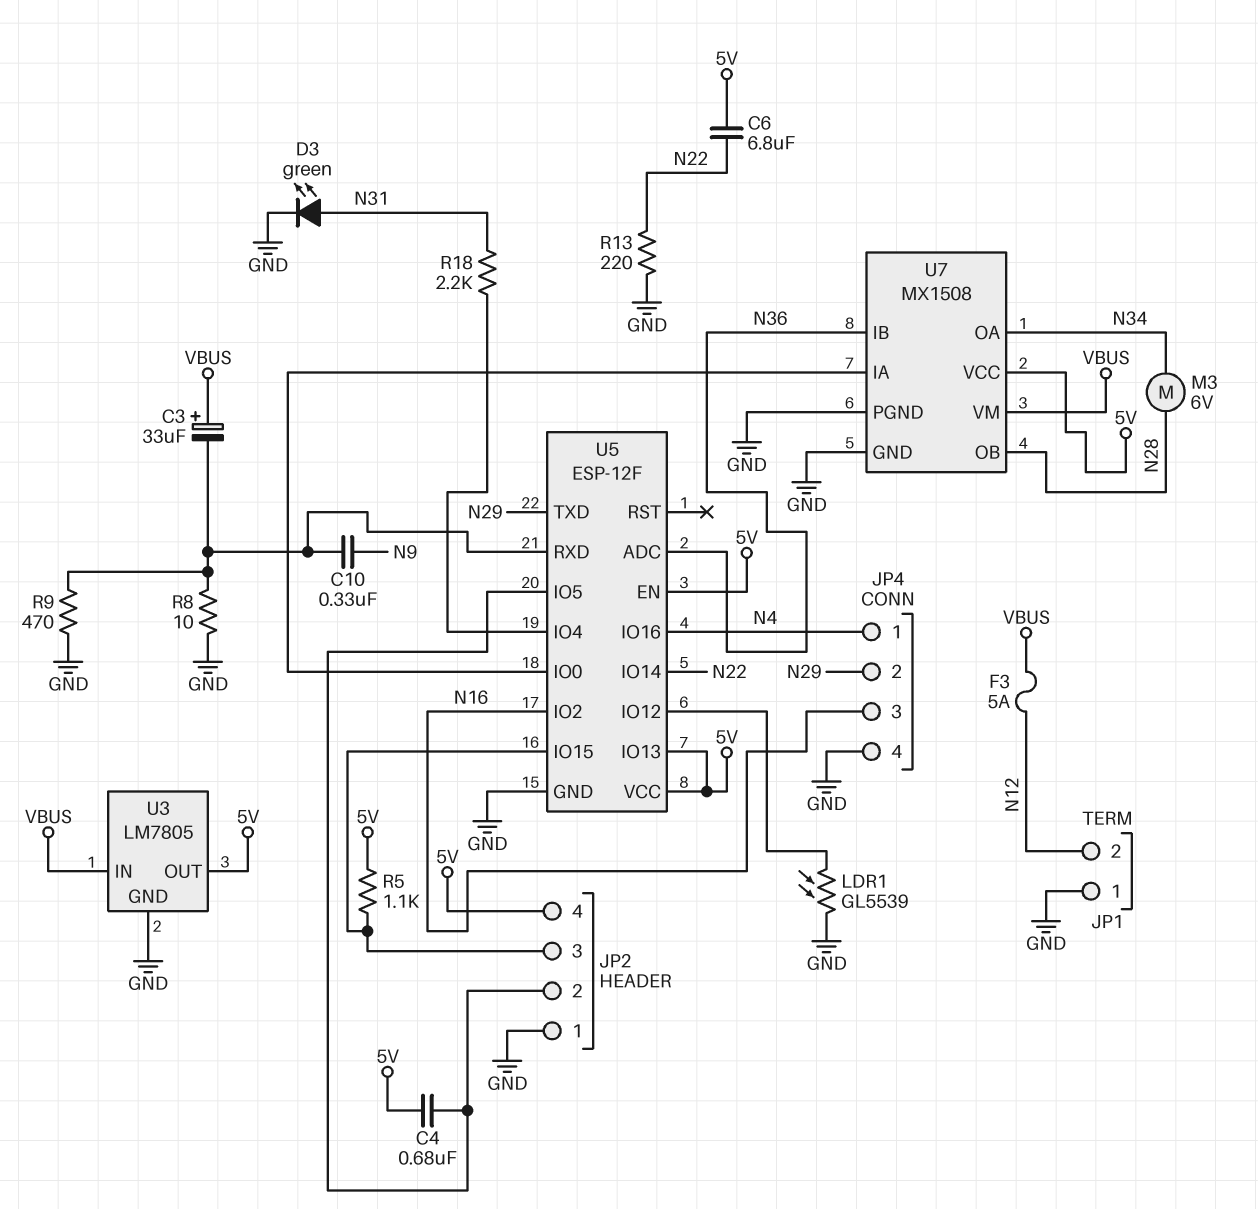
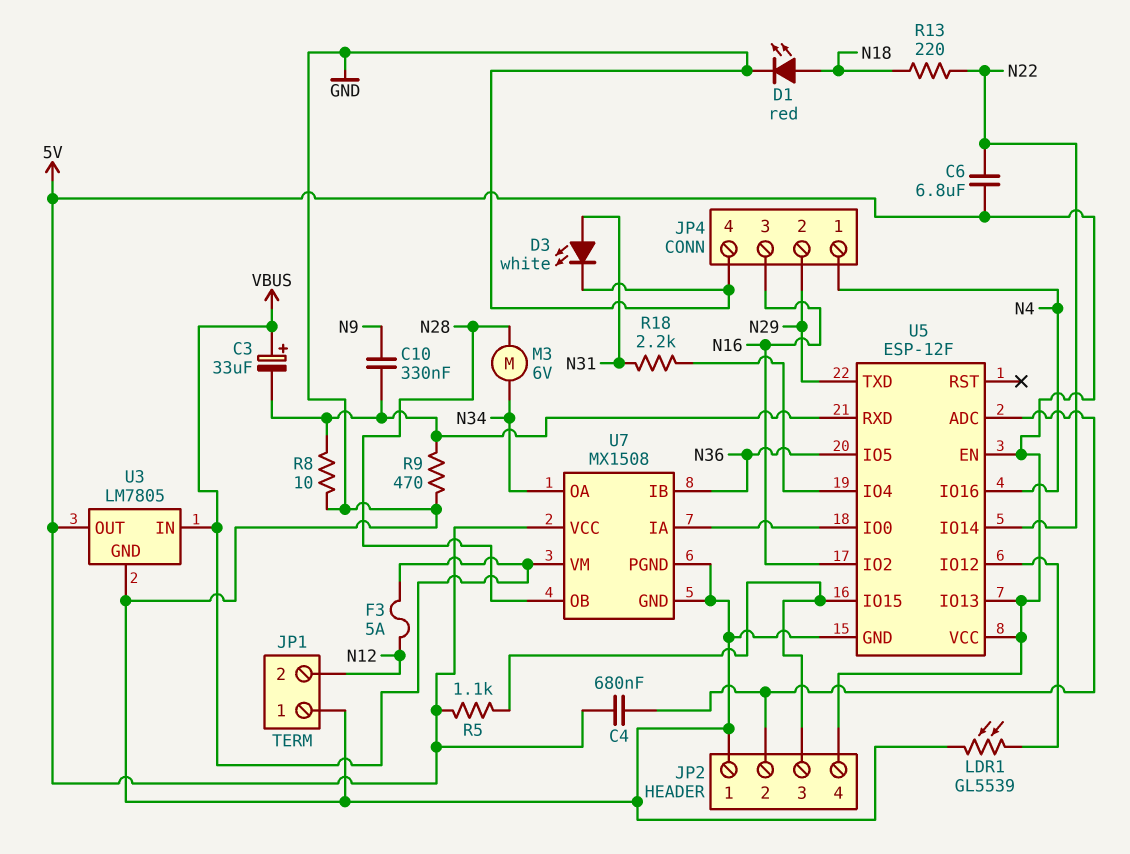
D1: none -> LED red (A N18, K GND)
D3: LED green (A N31, K GND) -> LED white (A N31, K GND)
R13: 220 (GND, N22) -> 220 (N18, N22)
U5 pin ADC: N36 -> JP2/2
U5 pin IO5: JP2/2 -> N36

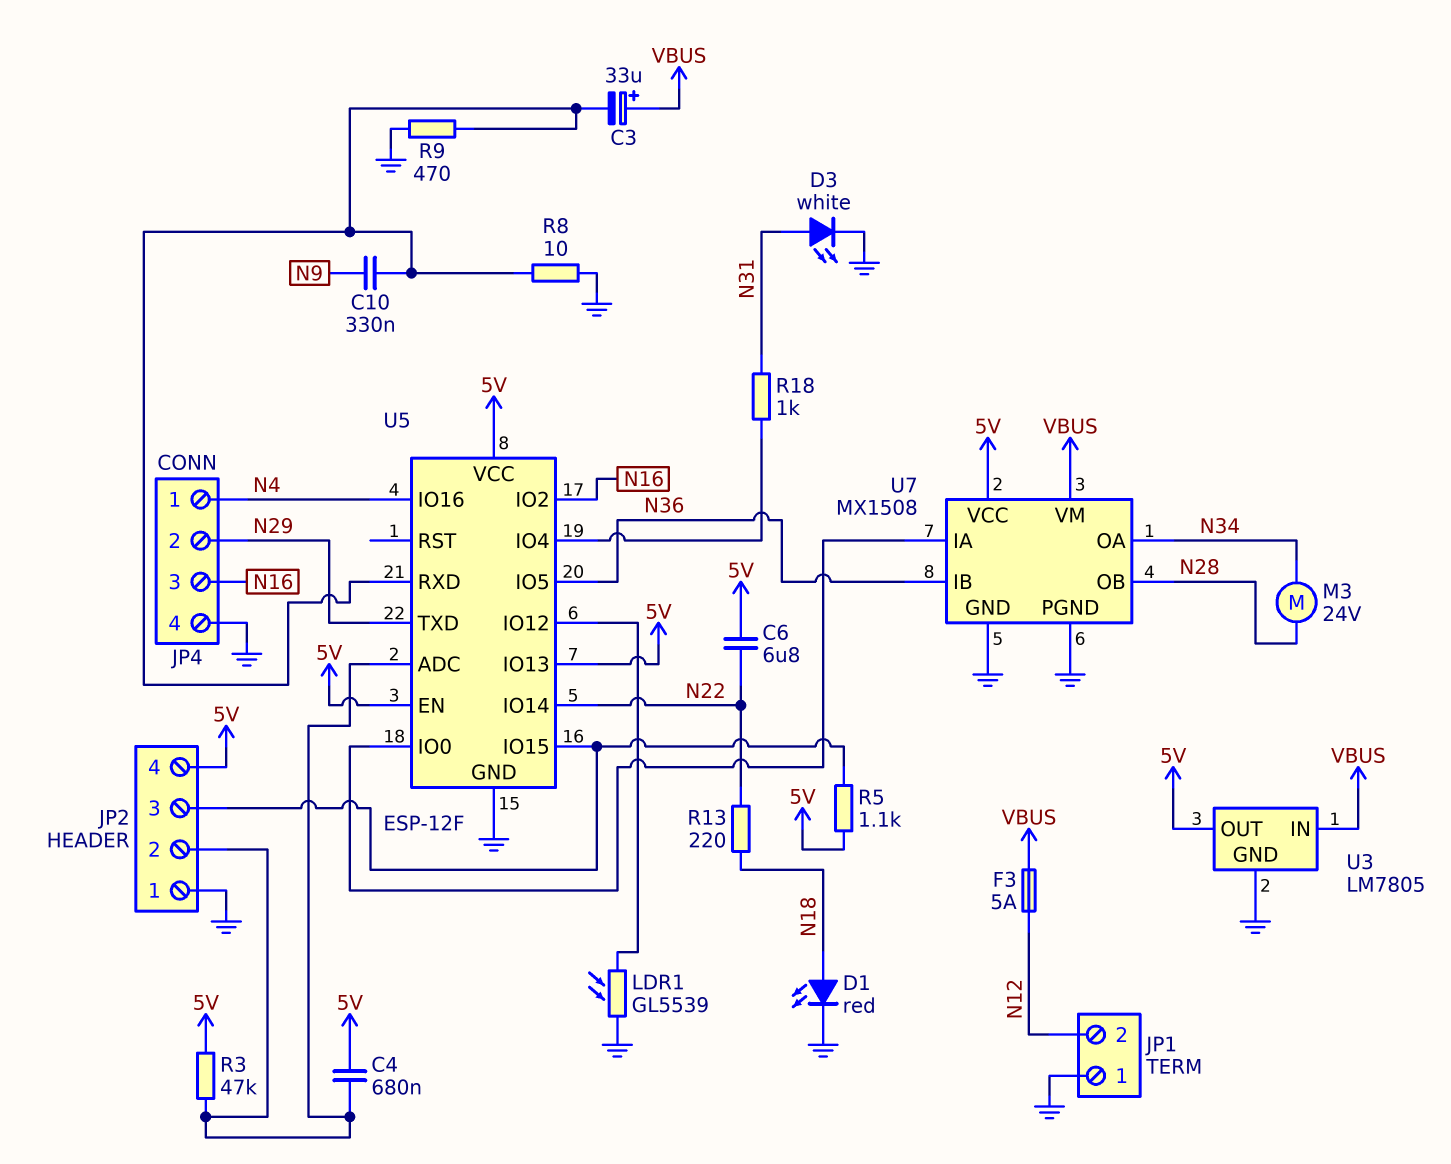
M3: motor 6V (N28, N34) -> motor 24V (N28, N34)
R3: none -> 47k (5V, JP2/2)
R18: 2.2k (N31, U5/IO4) -> 1k (N31, U5/IO4)

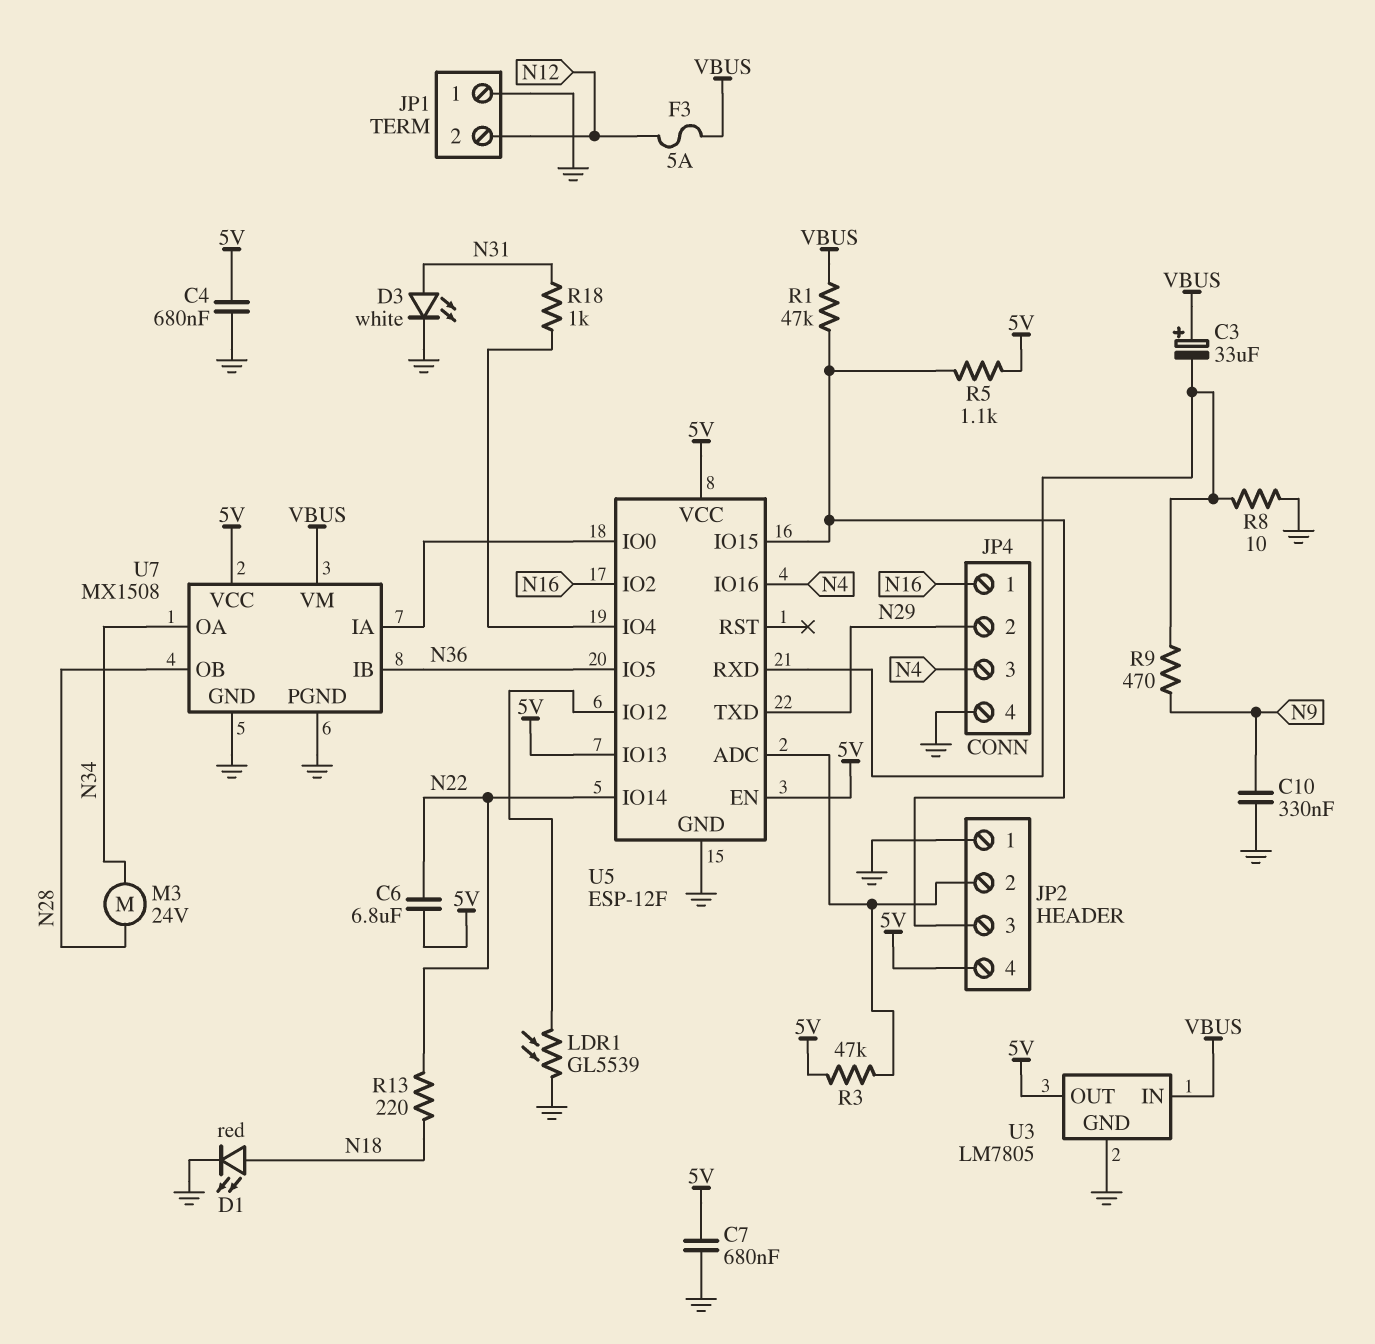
C4: 680nF (5V, JP2/2) -> 680nF (5V, GND)
C7: none -> 680nF (5V, GND)
C10: 330nF (N9, U5/RXD) -> 330nF (GND, N9)
JP4 pin 1: N4 -> N16
JP4 pin 3: N16 -> N4
R1: none -> 47k (JP2/3, VBUS)
R9: 470 (GND, U5/RXD) -> 470 (N9, U5/RXD)

